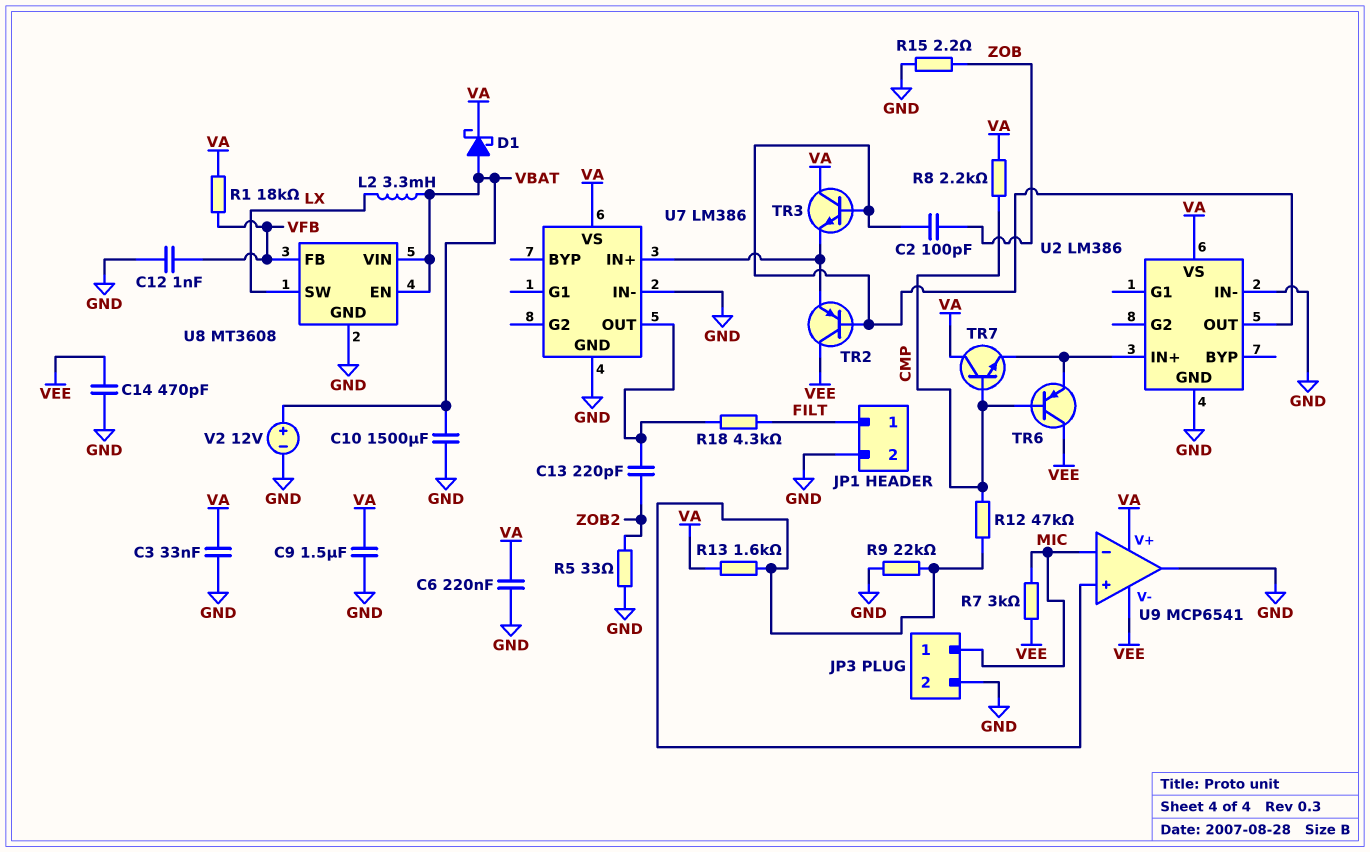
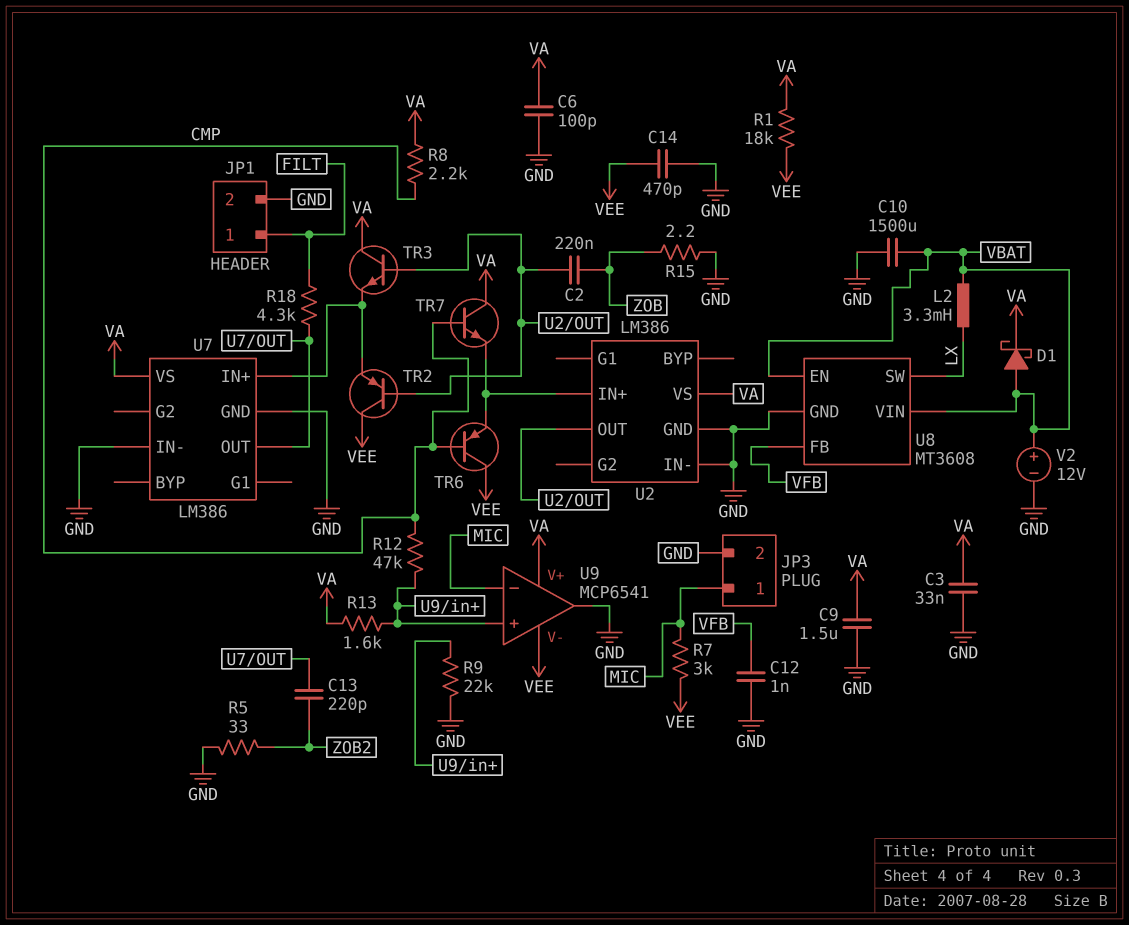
C2: 100pF (U2/OUT, ZOB) -> 220nF (U2/OUT, ZOB)
C6: 220nF (GND, VA) -> 100pF (GND, VA)
R1: 18k (VA, VFB) -> 18k (VA, VEE)

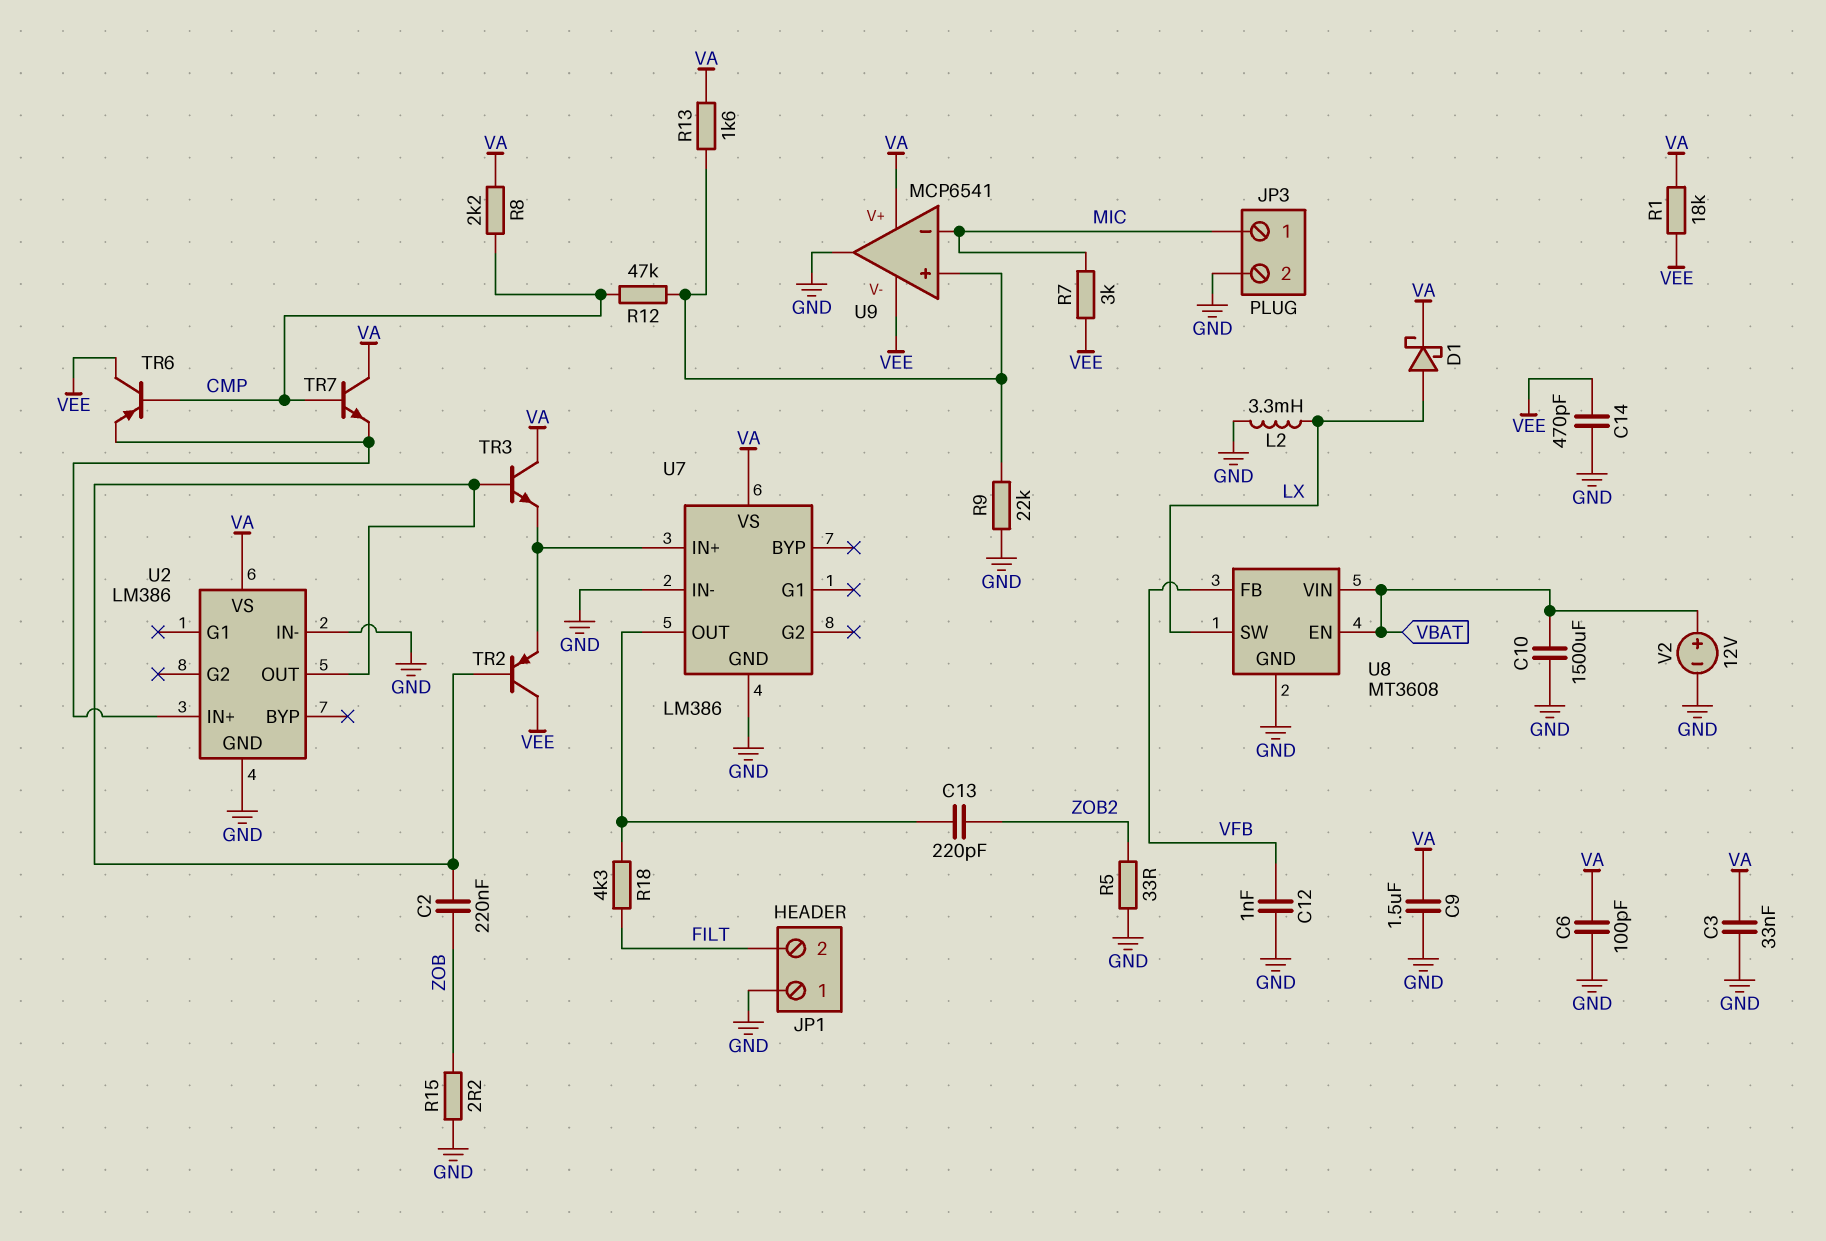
D1: schottky (A VBAT, K VA) -> schottky (A LX, K VA)
JP1 pin 1: FILT -> GND
JP1 pin 2: GND -> FILT
L2: 3.3mH (LX, VBAT) -> 3.3mH (GND, LX)

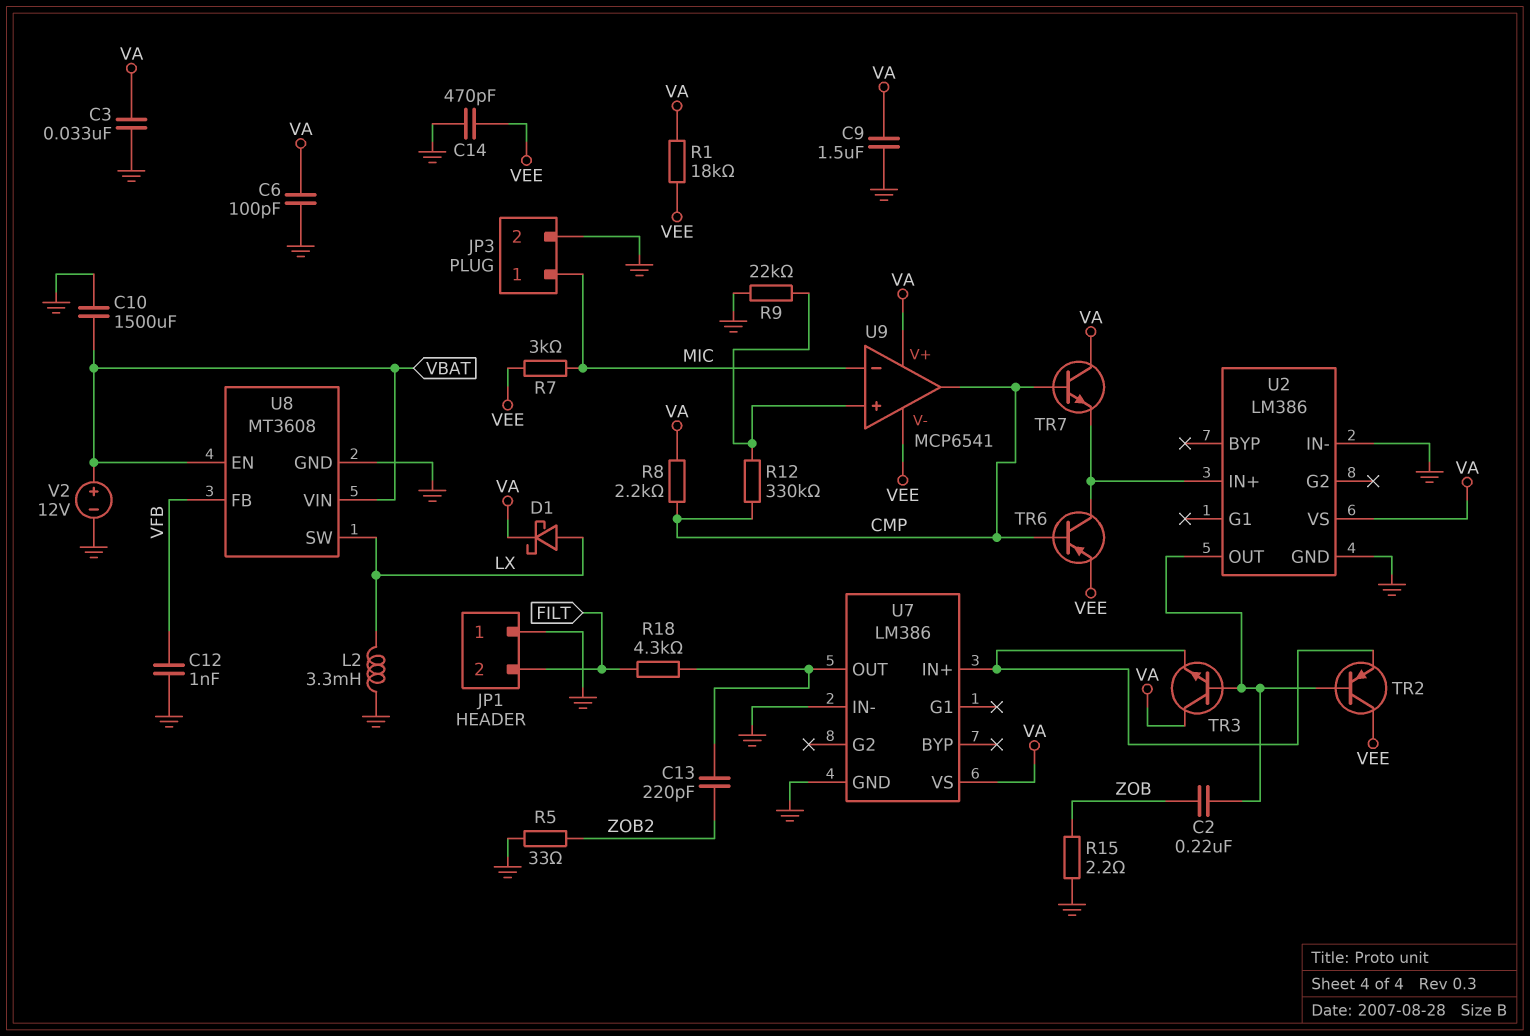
R12: 47k (CMP, U9/in+) -> 330k (CMP, U9/in+)
R13: 1.6k (U9/in+, VA) -> none
TR6: PNP (B CMP, C VEE, E U2/IN+) -> PNP (B CMP, C U2/IN+, E VEE)
U9 pin out: GND -> CMP

